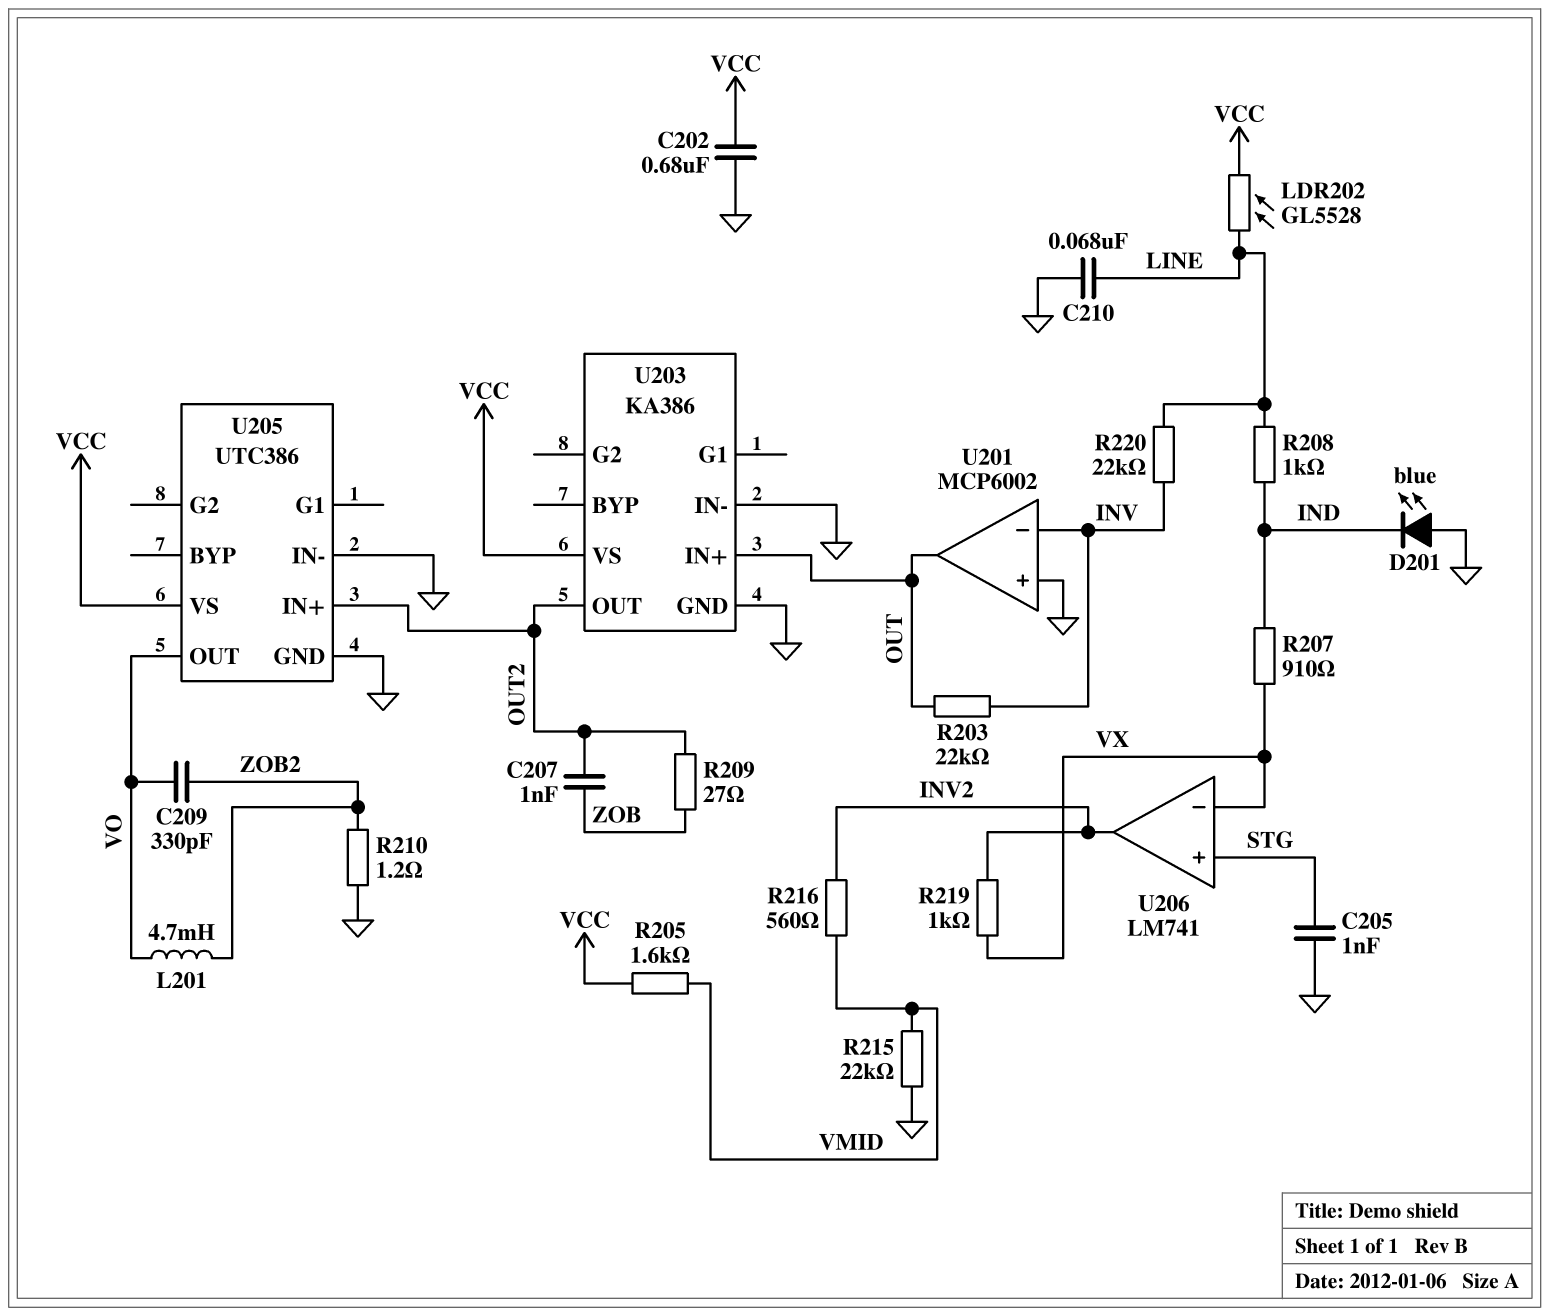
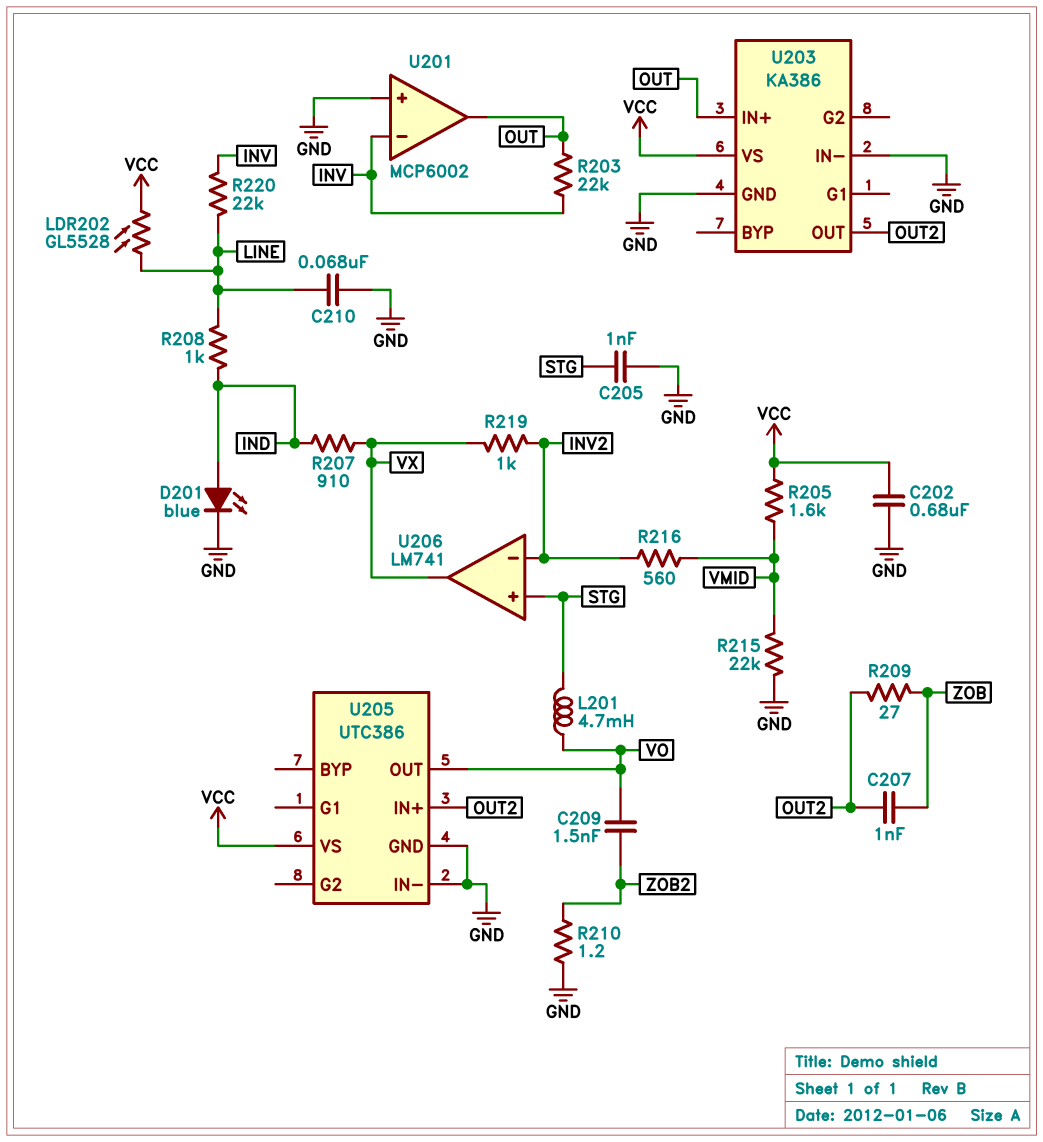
C209: 330pF (VO, ZOB2) -> 1.5nF (VO, ZOB2)
D201: LED blue (A GND, K IND) -> LED blue (A IND, K GND)
L201: 4.7mH (VO, ZOB2) -> 4.7mH (STG, VO)
U206 pin in-: VX -> INV2
U206 pin out: INV2 -> VX

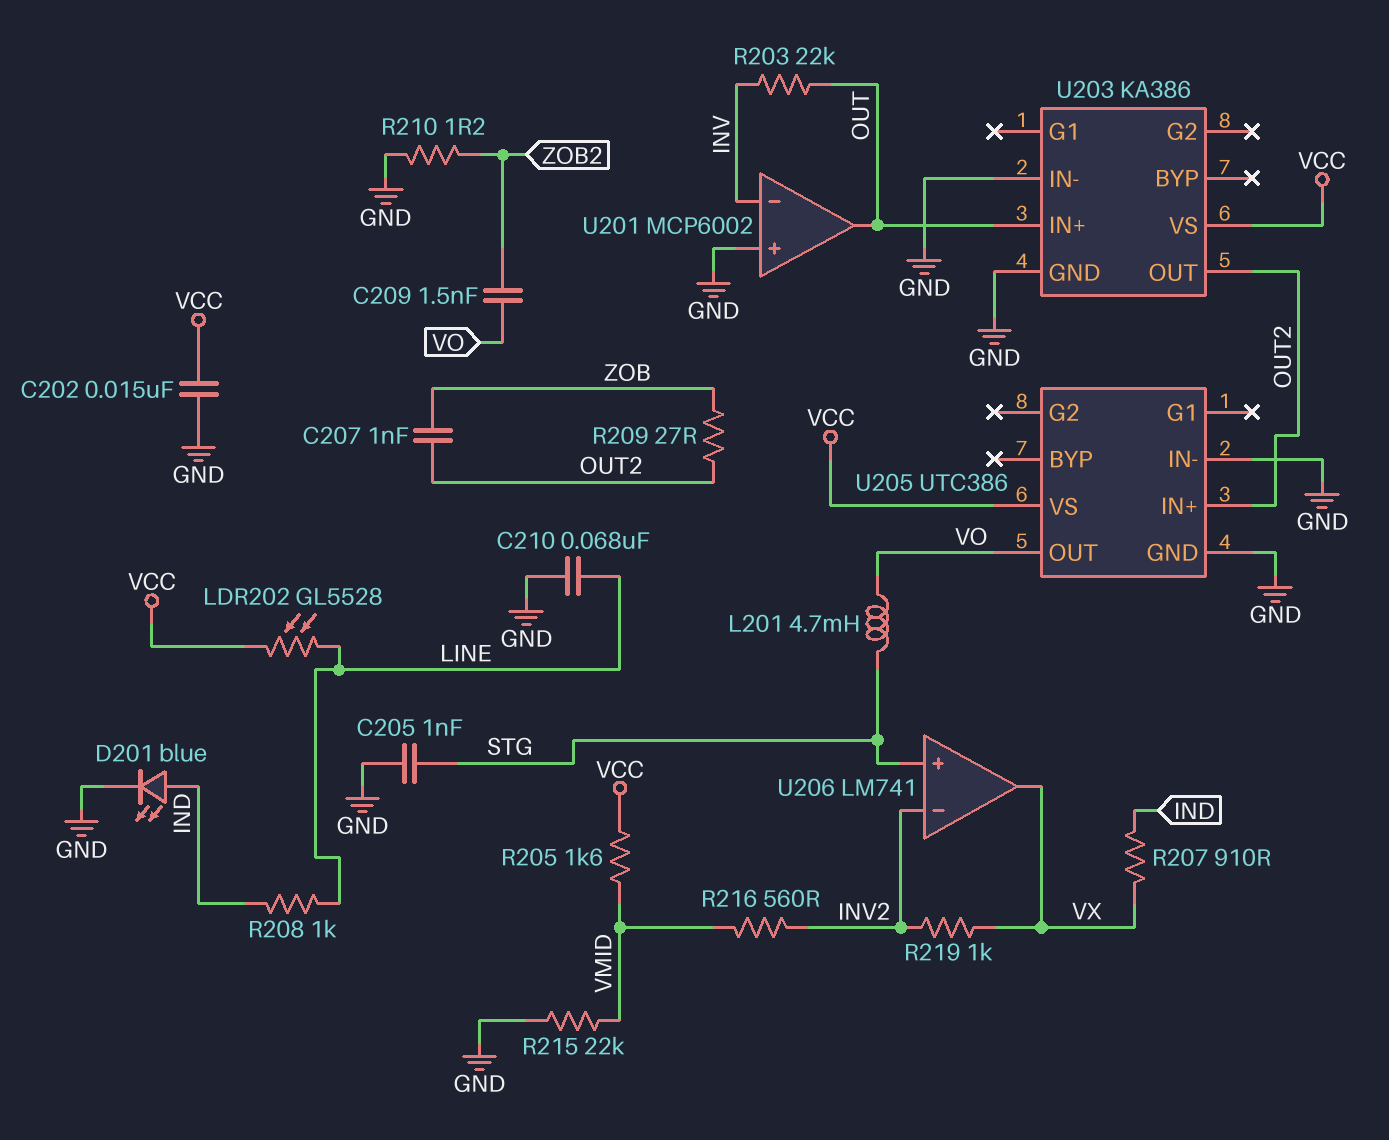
C202: 680nF (GND, VCC) -> 15nF (GND, VCC)
R220: 22k (INV, LINE) -> none

